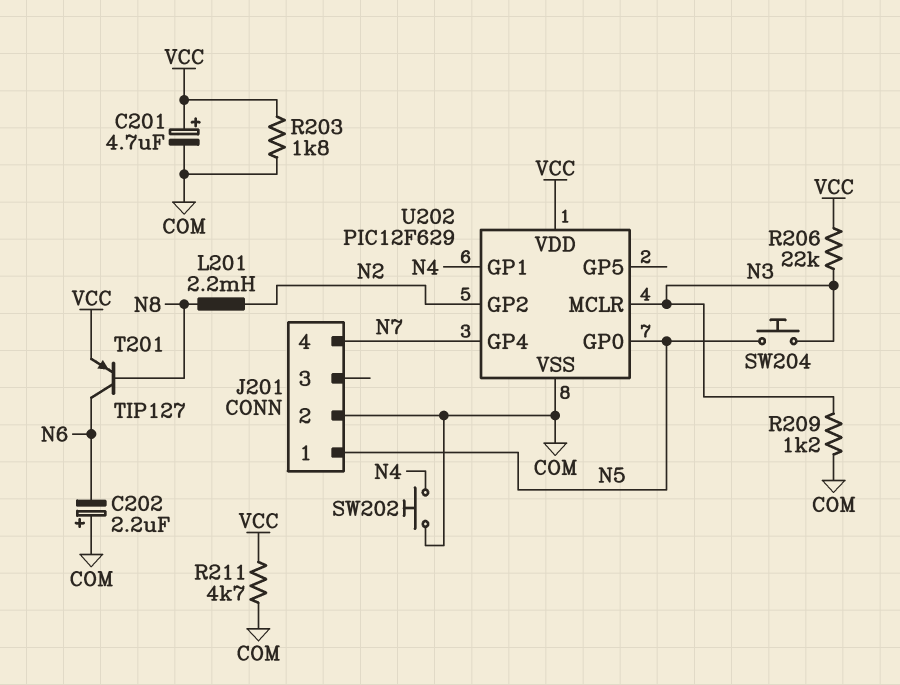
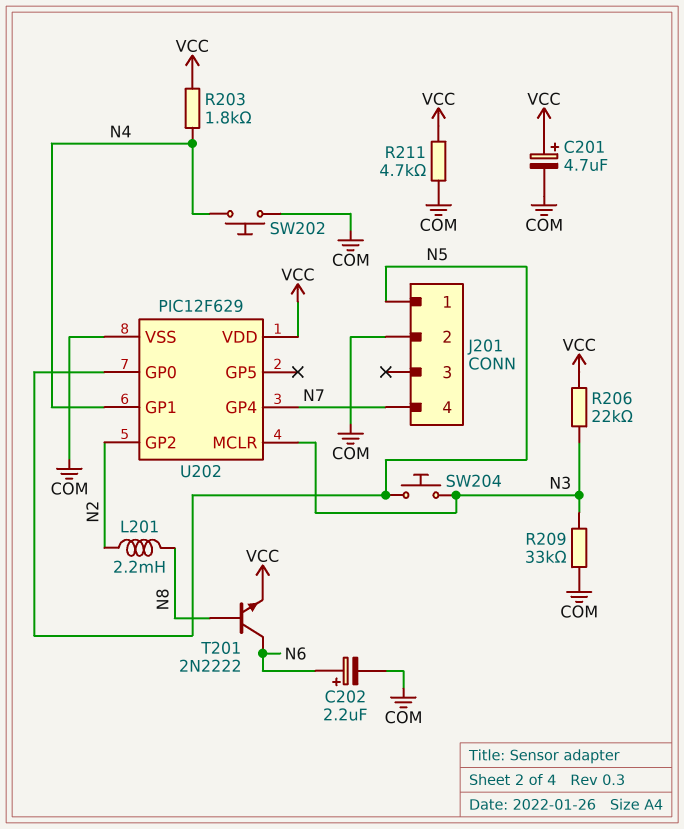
C202: 2.2uF (plus COM, minus N6) -> 2.2uF (plus N6, minus COM)
R203: 1.8k (COM, VCC) -> 1.8k (N4, VCC)
R209: 1.2k (COM, N3) -> 33k (COM, N3)
T201: PNP TIP127 (B N8, C N6, E VCC) -> NPN 2N2222 (B N8, C N6, E VCC)

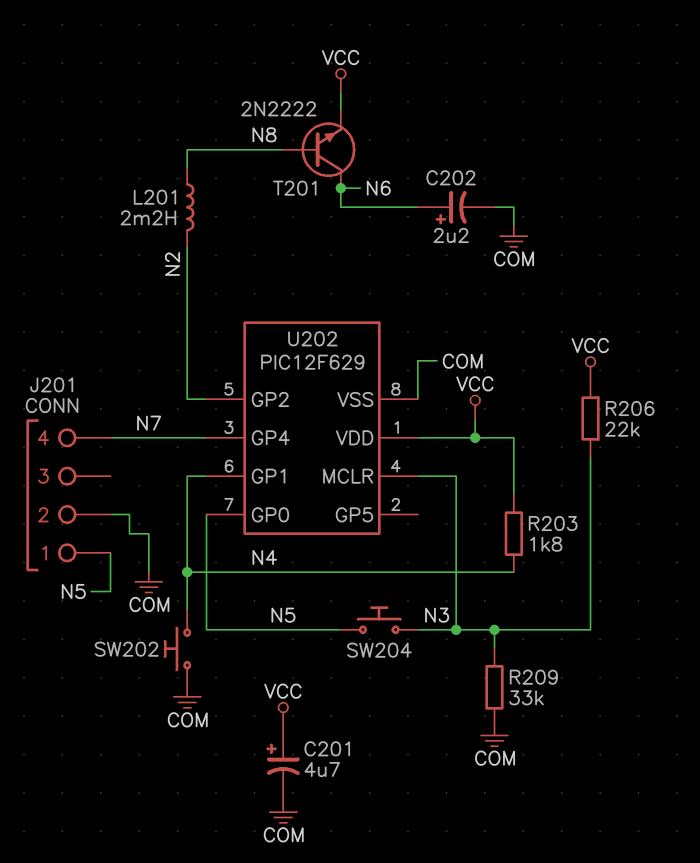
R211: 4.7k (COM, VCC) -> none

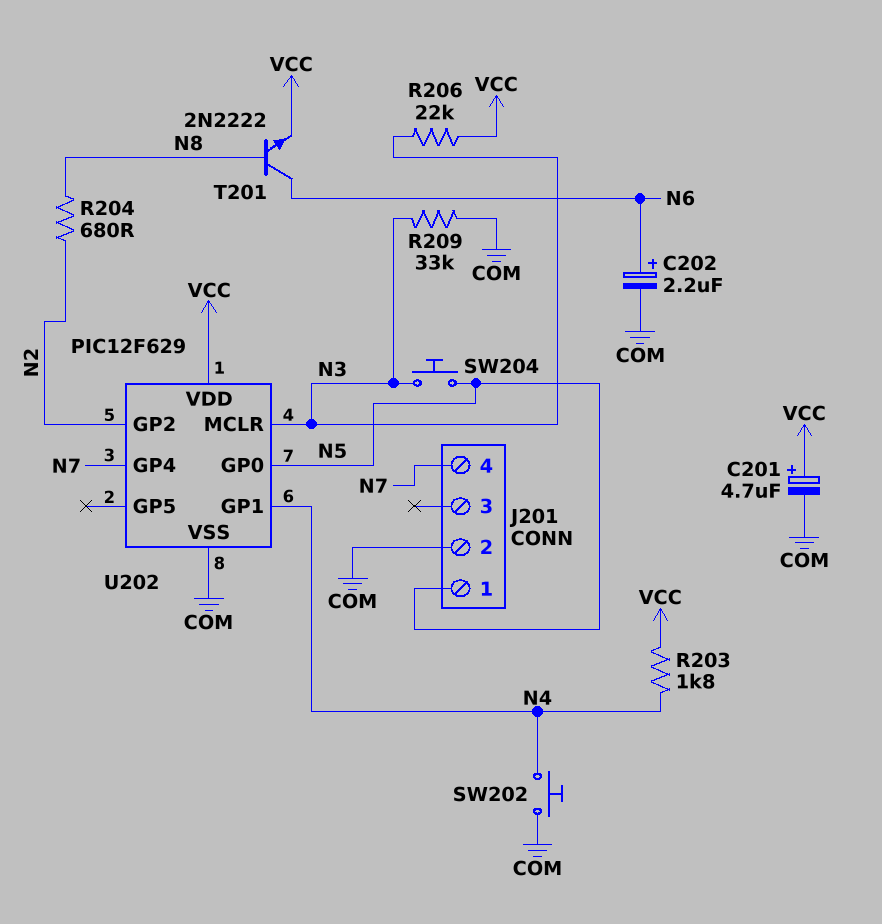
L201: 2.2mH (N2, N8) -> none
R204: none -> 680 (N2, N8)

